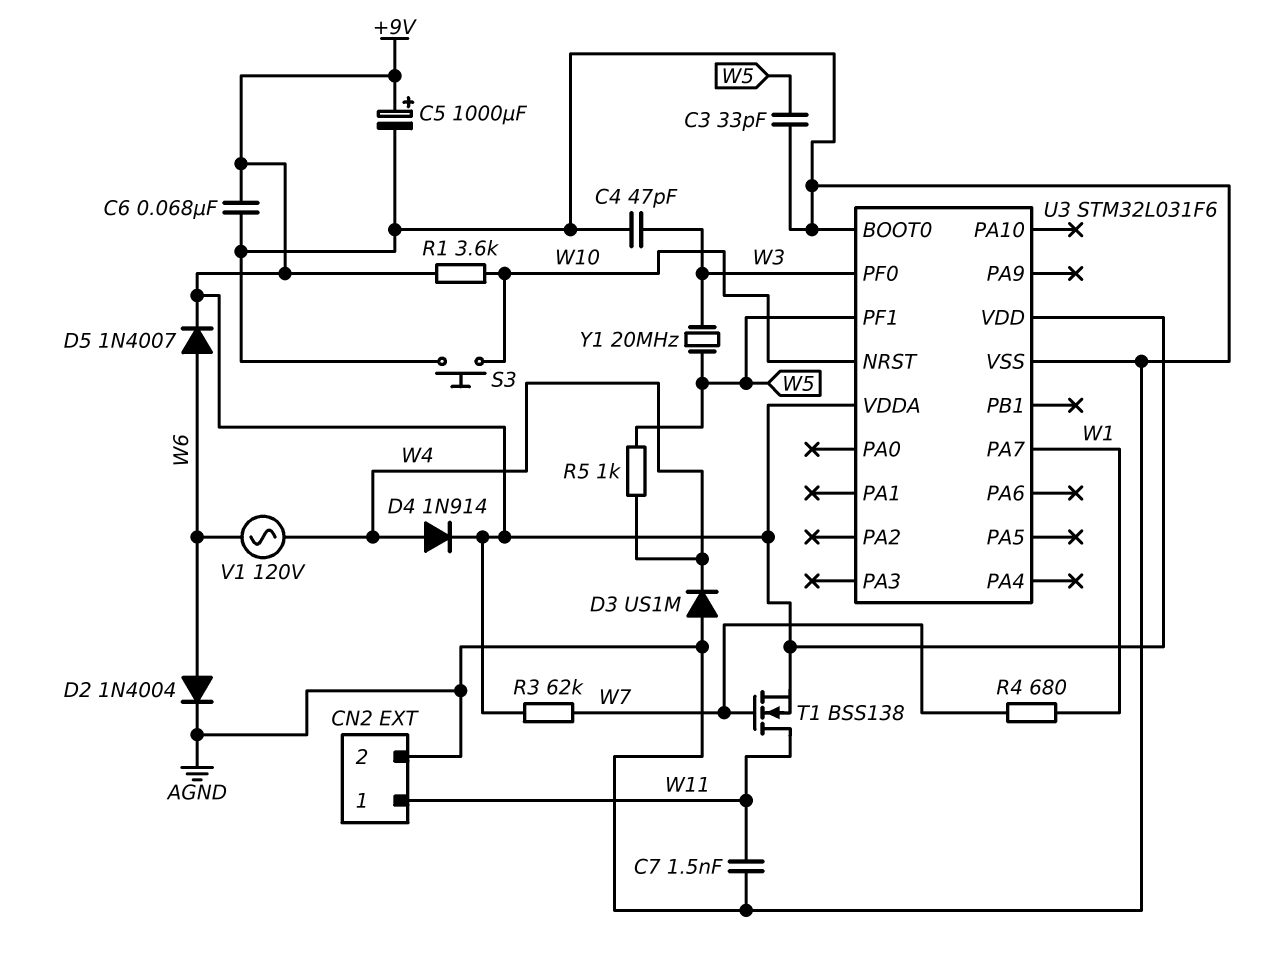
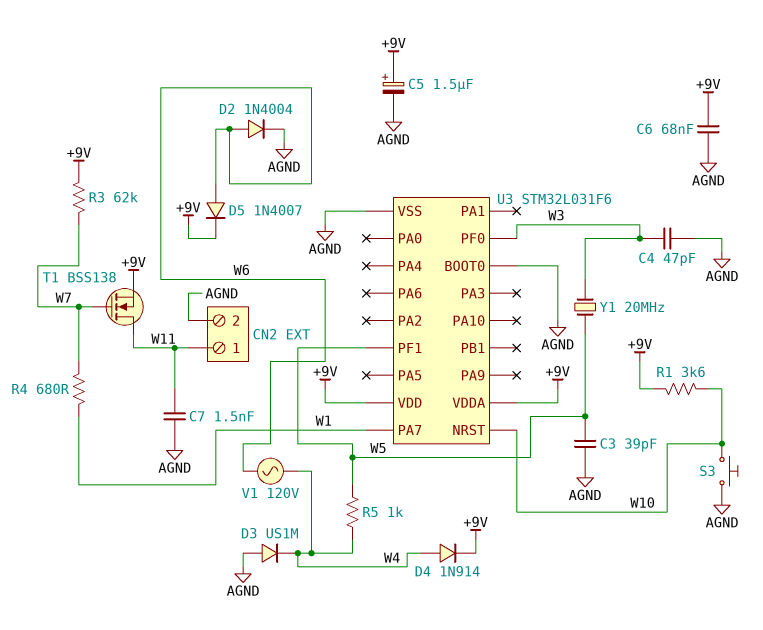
C3: 33pF (AGND, W5) -> 39pF (AGND, W5)
C5: 1000uF (plus +9V, minus AGND) -> 1.5uF (plus +9V, minus AGND)

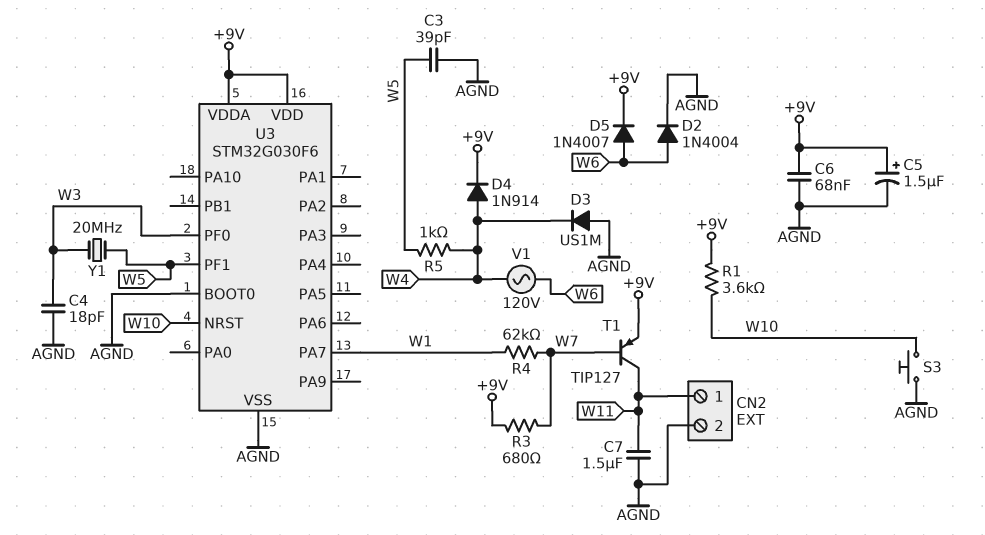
C4: 47pF (AGND, W3) -> 18pF (AGND, W3)
C7: 1.5nF (AGND, W11) -> 1.5uF (AGND, W11)
R3: 62k (+9V, W7) -> 680 (+9V, W7)
R4: 680 (W1, W7) -> 62k (W1, W7)
T1: NMOS BSS138 (G W7, D W11, S +9V) -> PNP TIP127 (B W7, C W11, E +9V)
U3: STM32L031F6 -> STM32G030F6

